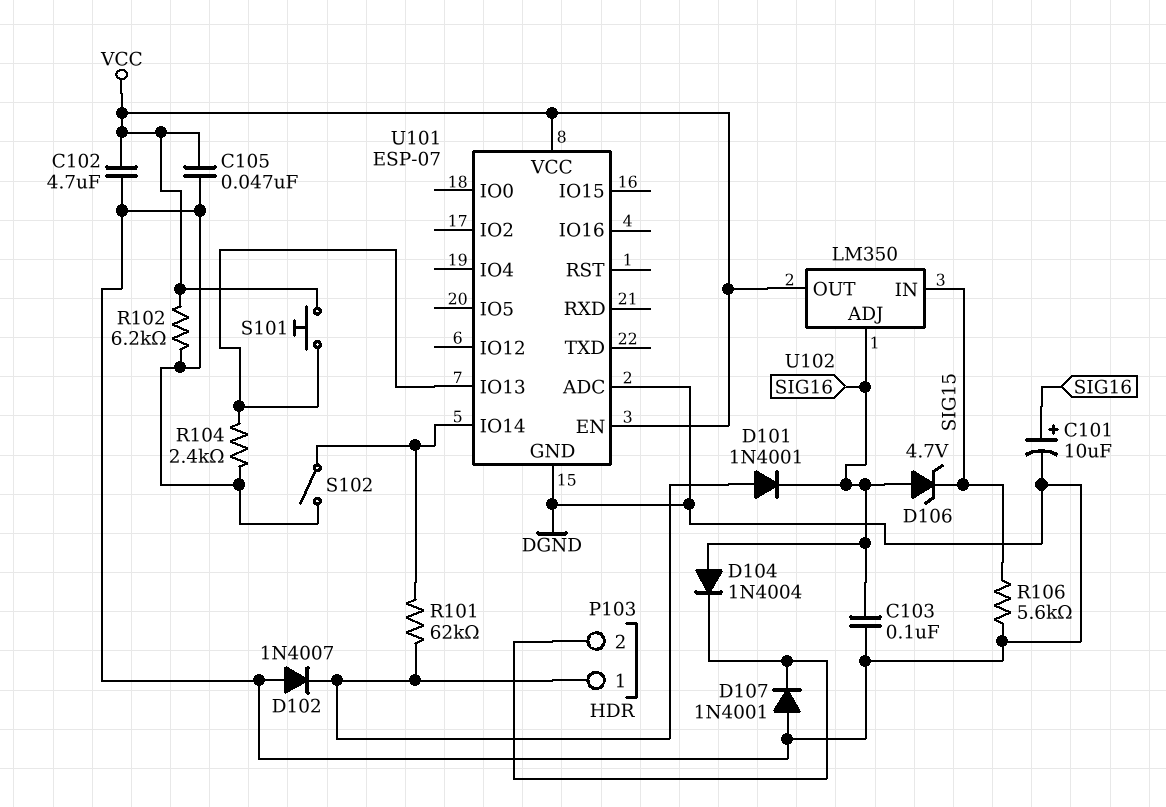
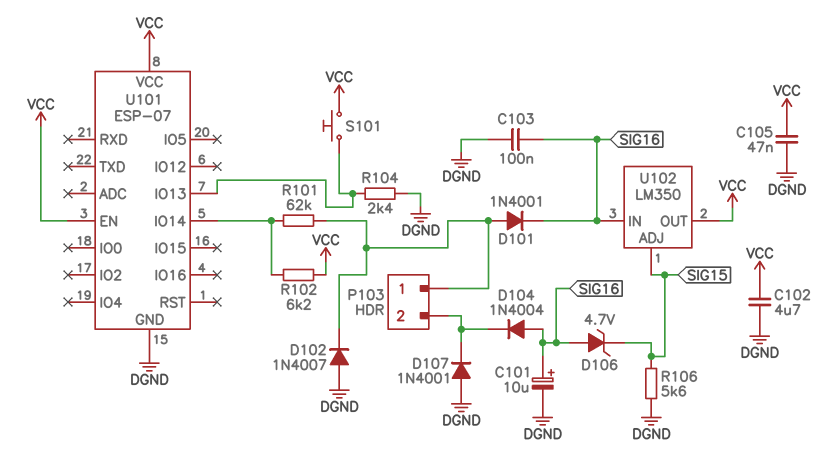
R102: 6.2k (DGND, VCC) -> 6.2k (U101/IO14, VCC)
S102: switch (DGND, U101/IO14) -> none
U101 pin ADC: DGND -> none
U102 pin ADJ: SIG16 -> SIG15
U102 pin IN: SIG15 -> SIG16

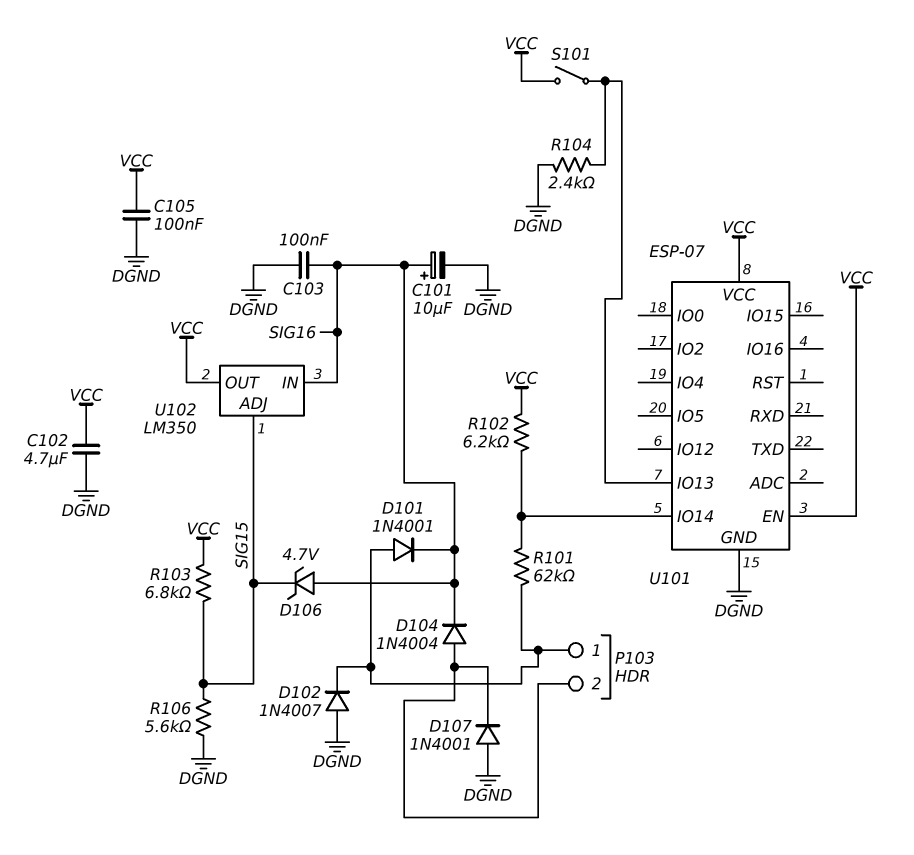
C105: 47nF (DGND, VCC) -> 100nF (DGND, VCC)
D104: diode 1N4004 (A SIG16, K P103/2) -> diode 1N4004 (A P103/2, K SIG16)
R103: none -> 6.8k (SIG15, VCC)
S101: button (U101/IO13, VCC) -> switch (U101/IO13, VCC)

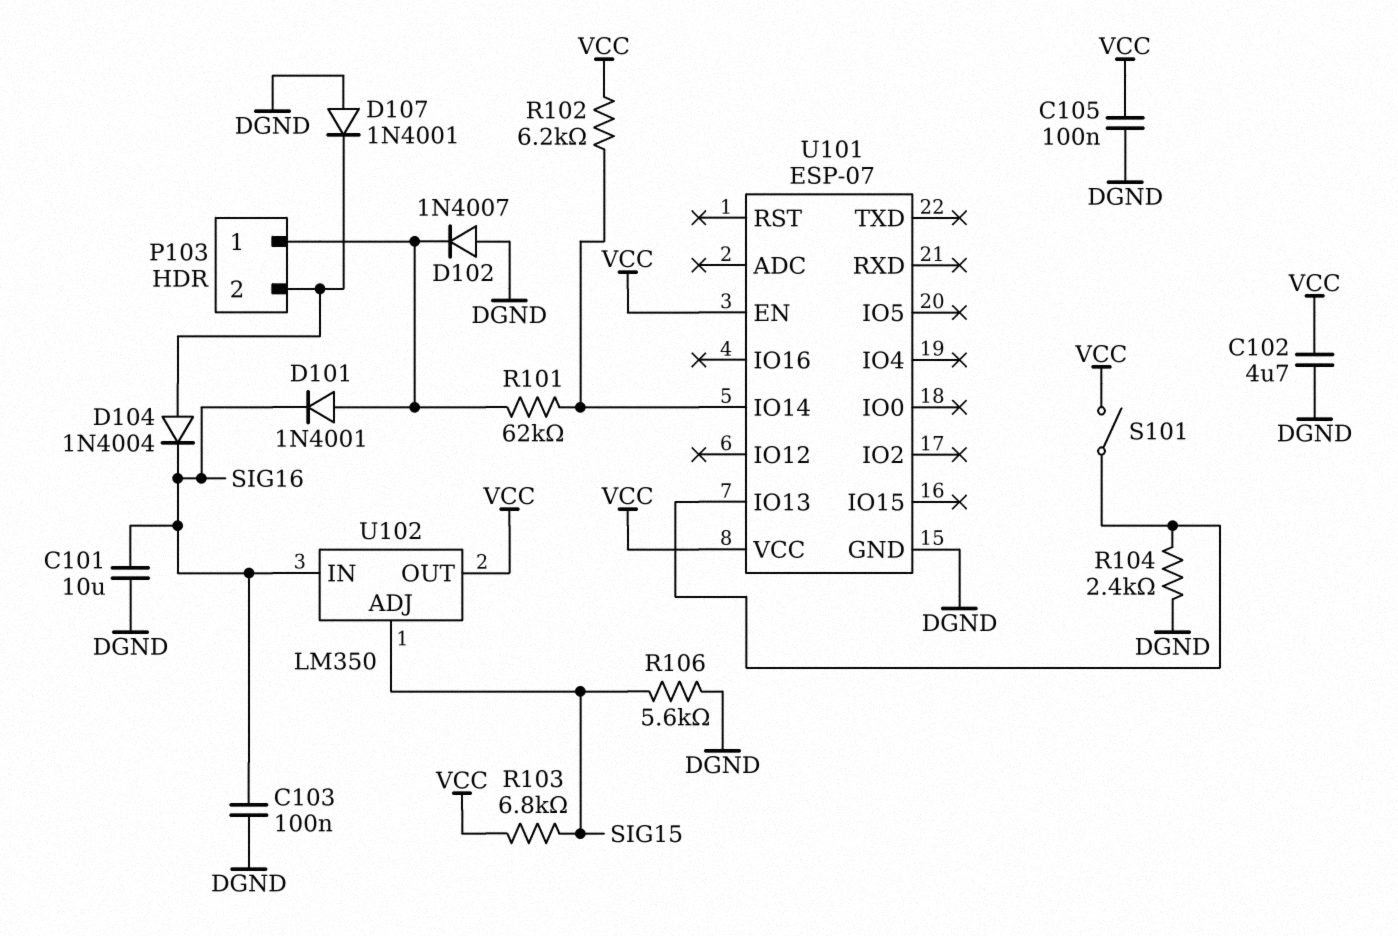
C101: 10uF (plus SIG16, minus DGND) -> 10uF (DGND, SIG16)
D106: zener 4.7V (A SIG16, K SIG15) -> none

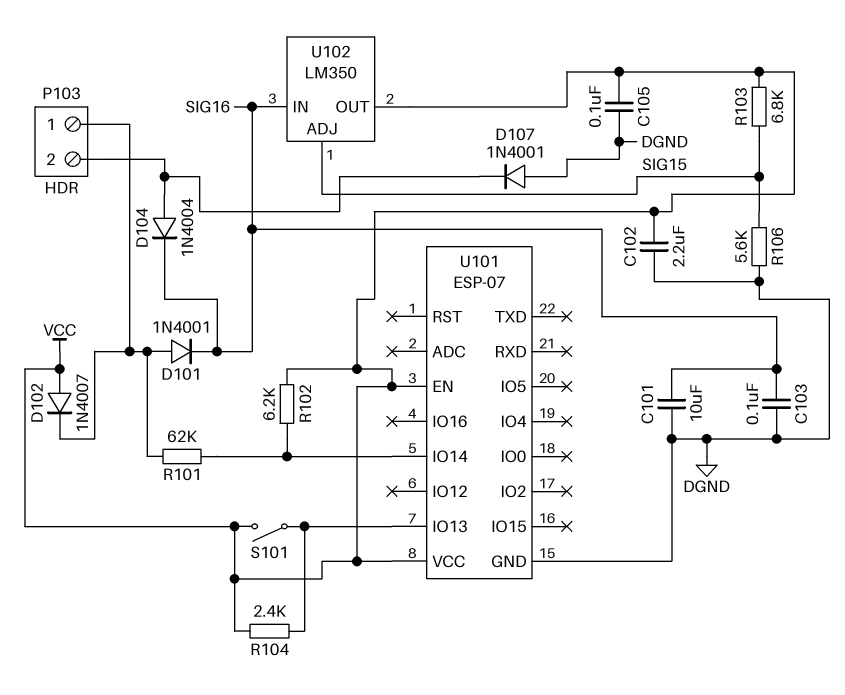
C102: 4.7uF (DGND, VCC) -> 2.2uF (DGND, VCC)
D102: diode 1N4007 (A DGND, K P103/1) -> diode 1N4007 (A VCC, K P103/1)
R104: 2.4k (DGND, U101/IO13) -> 2.4k (U101/IO13, VCC)

